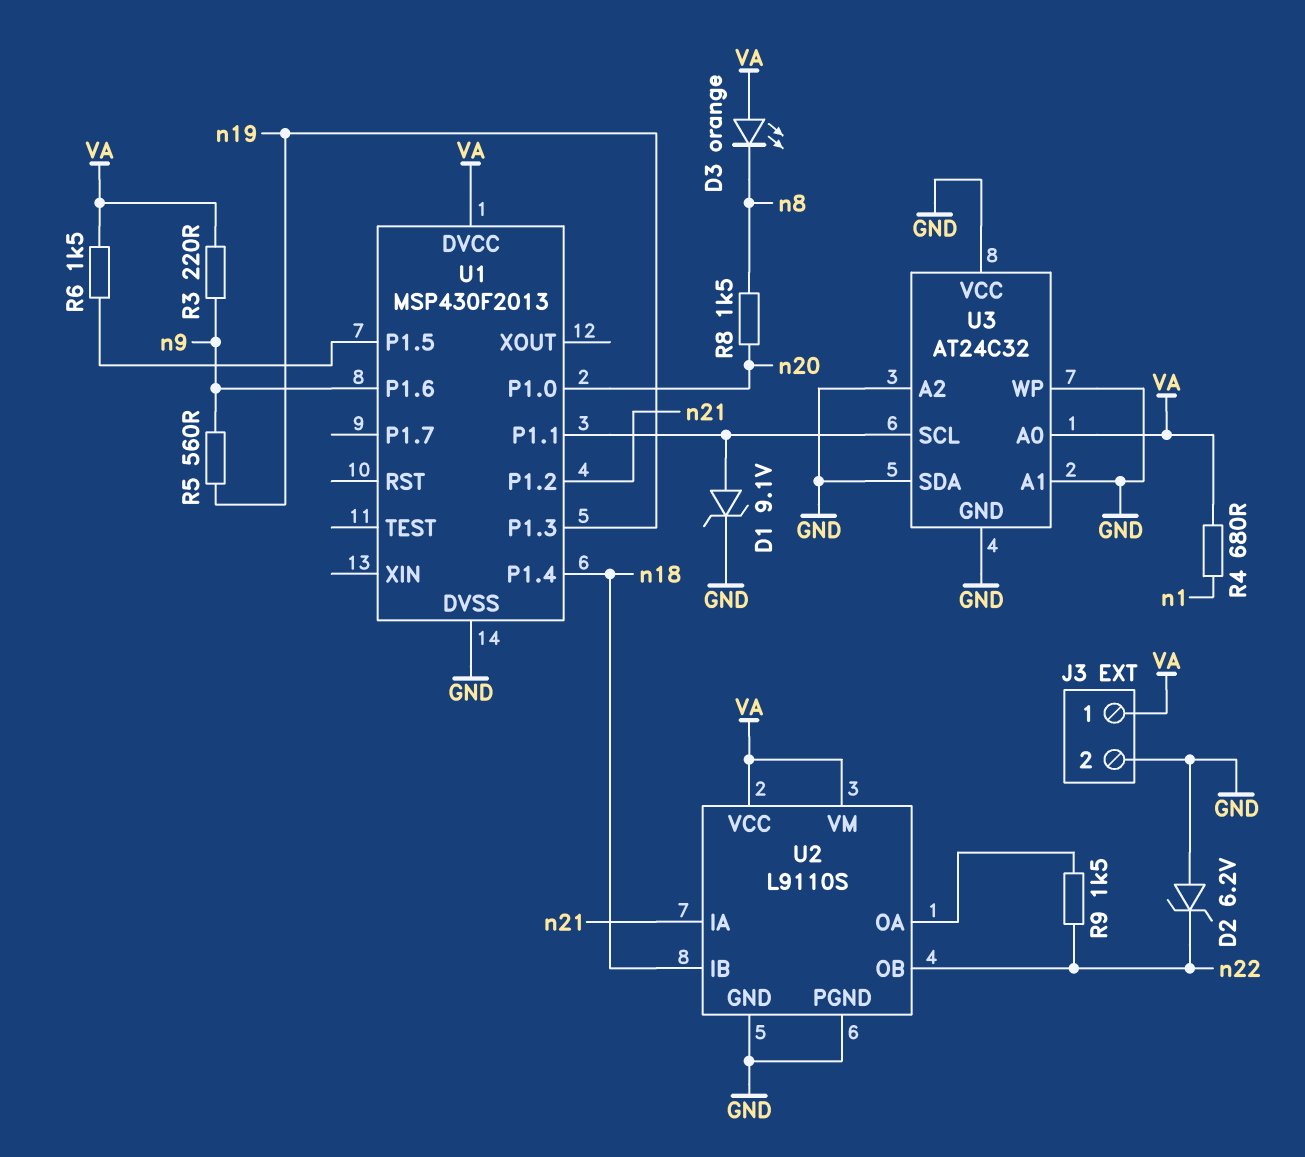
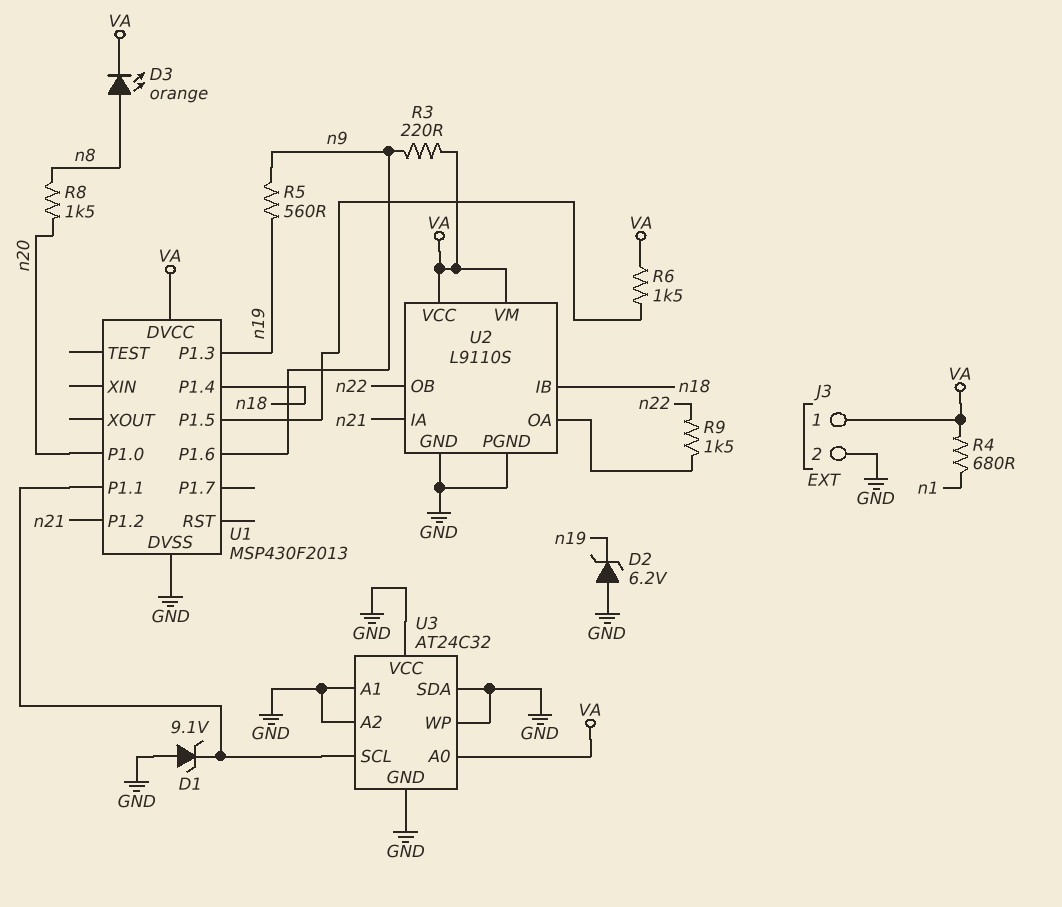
D1: zener 9.1V (A U1/P1.1, K GND) -> zener 9.1V (A GND, K U1/P1.1)
D2: zener 6.2V (A GND, K n22) -> zener 6.2V (A GND, K n19)
D3: LED orange (A VA, K n8) -> LED orange (A n8, K VA)

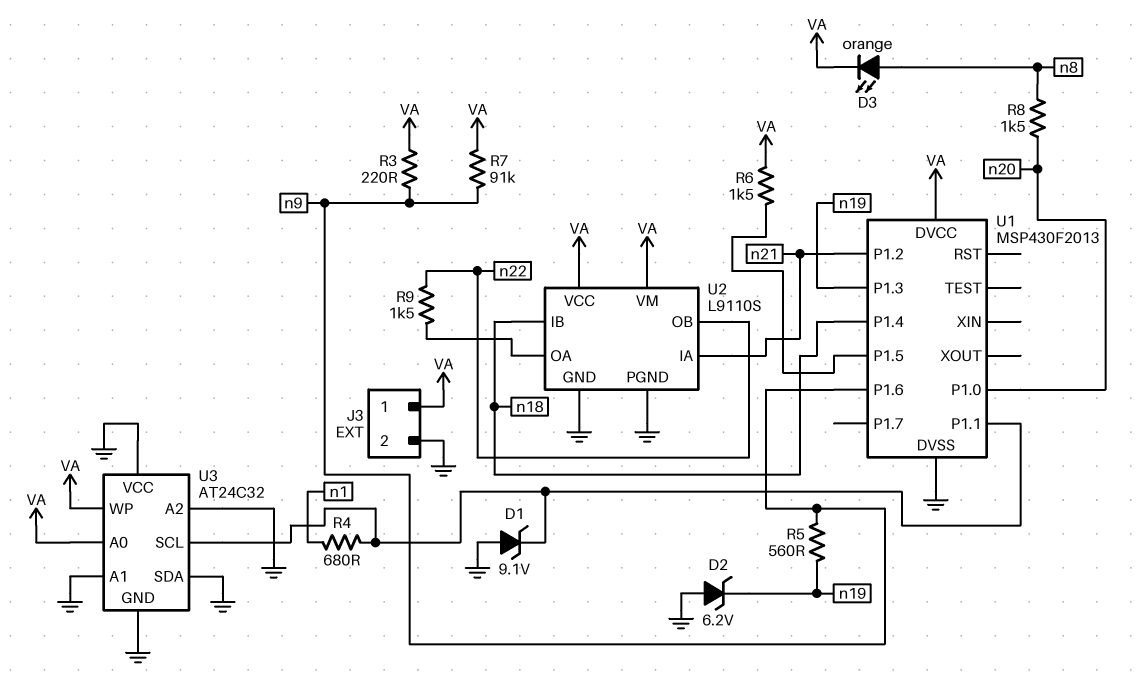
R4: 680 (VA, n1) -> 680 (U1/P1.1, n1)
R7: none -> 91k (VA, n9)
U3 pin WP: GND -> VA

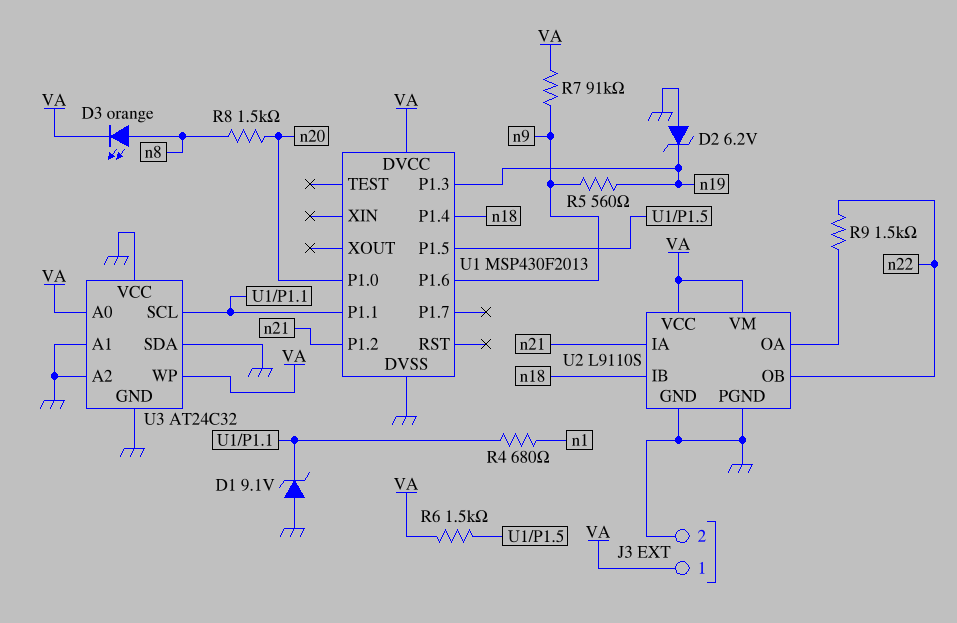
R3: 220 (VA, n9) -> none

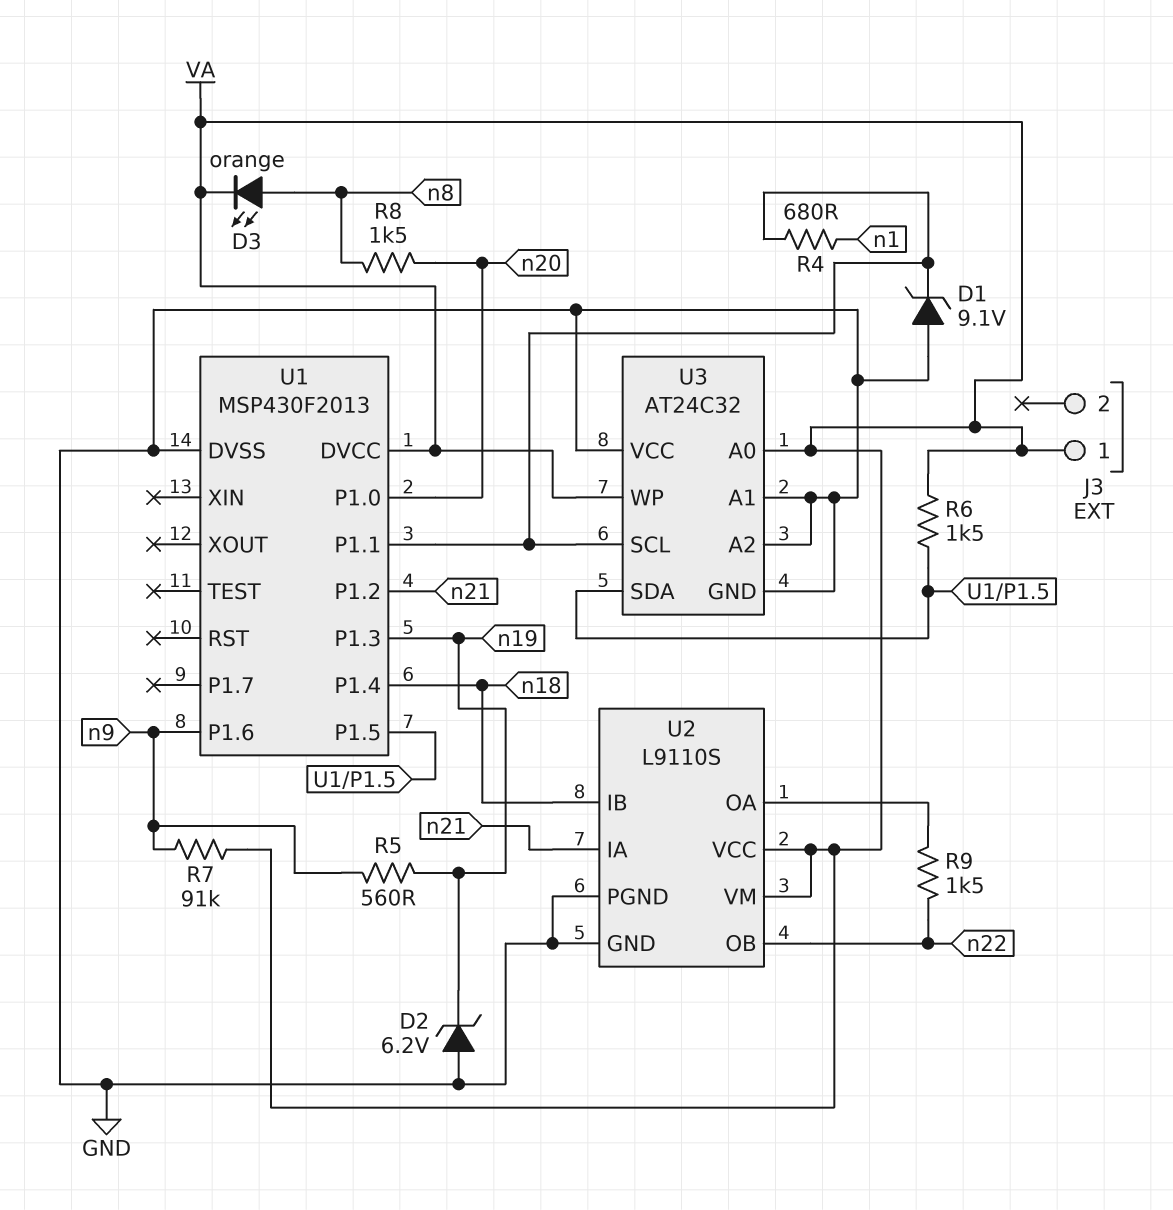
J3 pin 2: GND -> none
U3 pin SDA: GND -> U1/P1.5

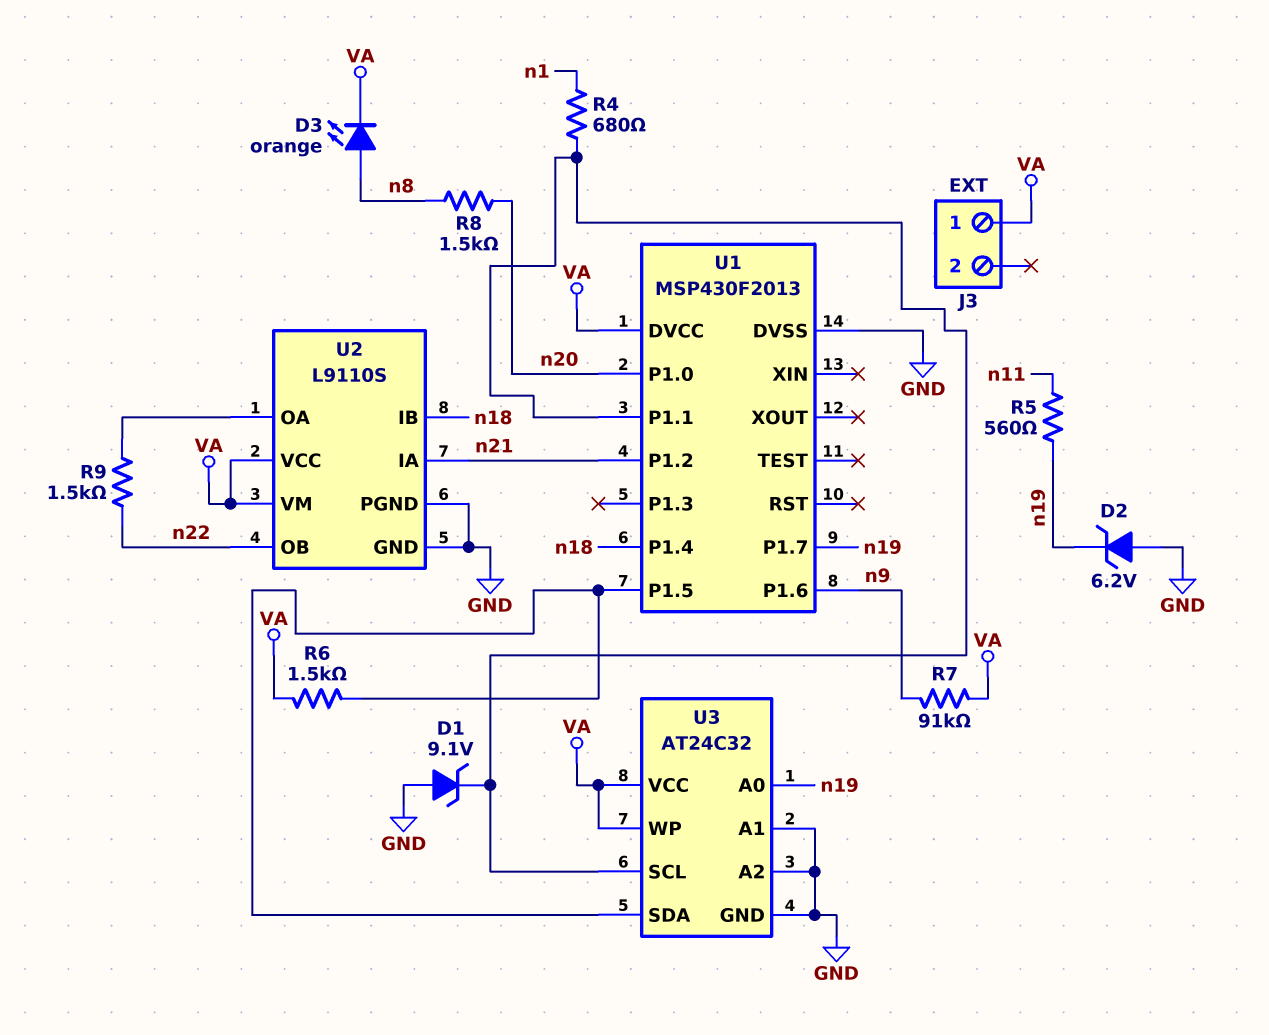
R5: 560 (n9, n19) -> 560 (n11, n19)
U1 pin P1.3: n19 -> none
U1 pin P1.7: none -> n19
U3 pin A0: VA -> n19
U3 pin VCC: GND -> VA

